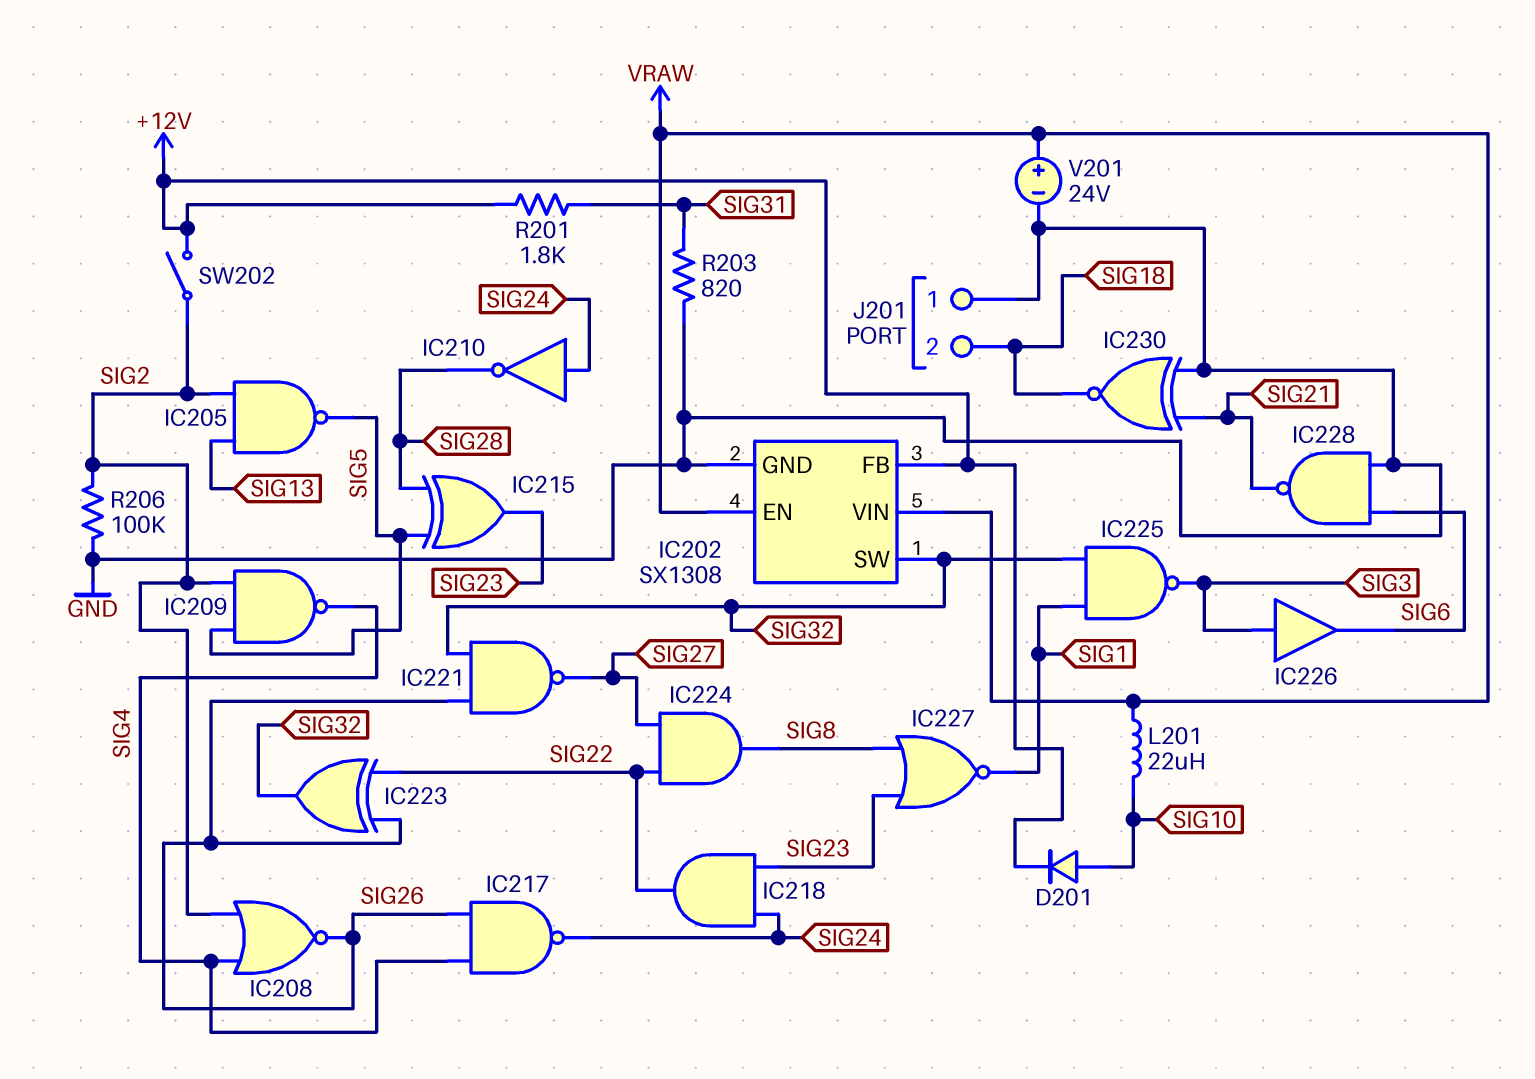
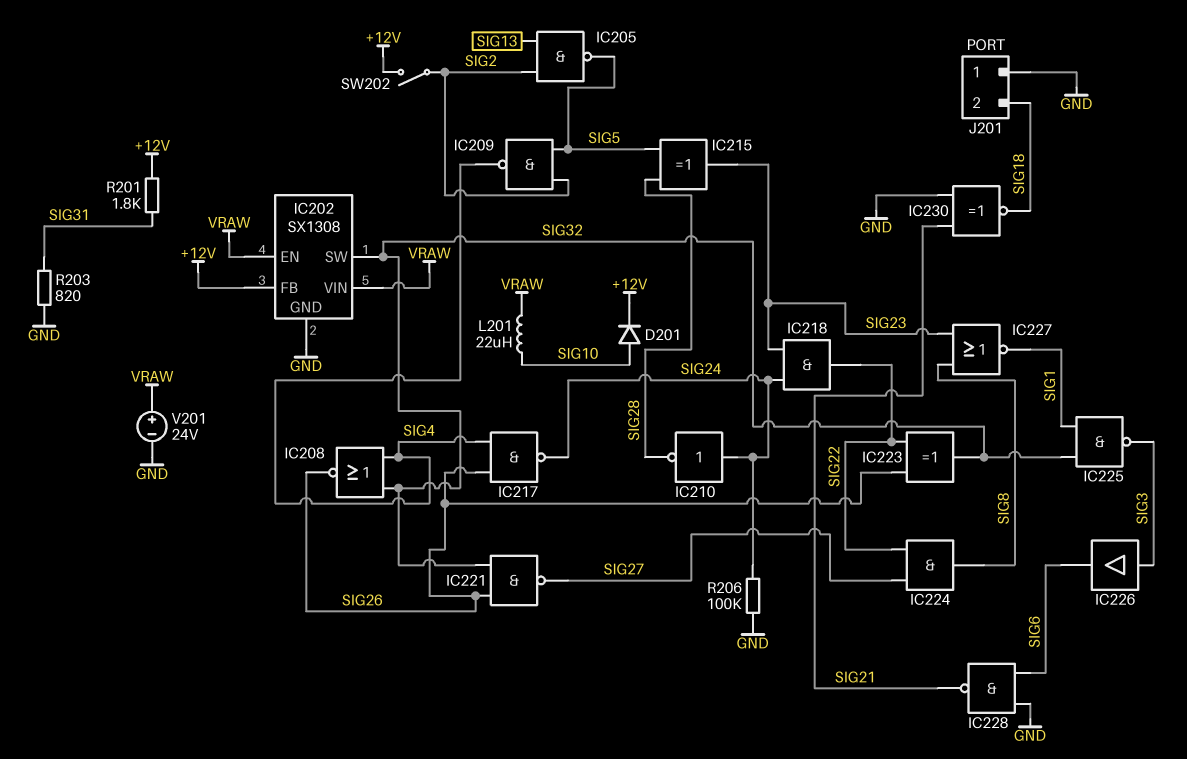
IC208: NOR (in SIG2, in SIG4, out SIG26) -> NOR (in SIG4, in SIG32, out SIG26)
R206: 100k (GND, SIG2) -> 100k (GND, SIG24)

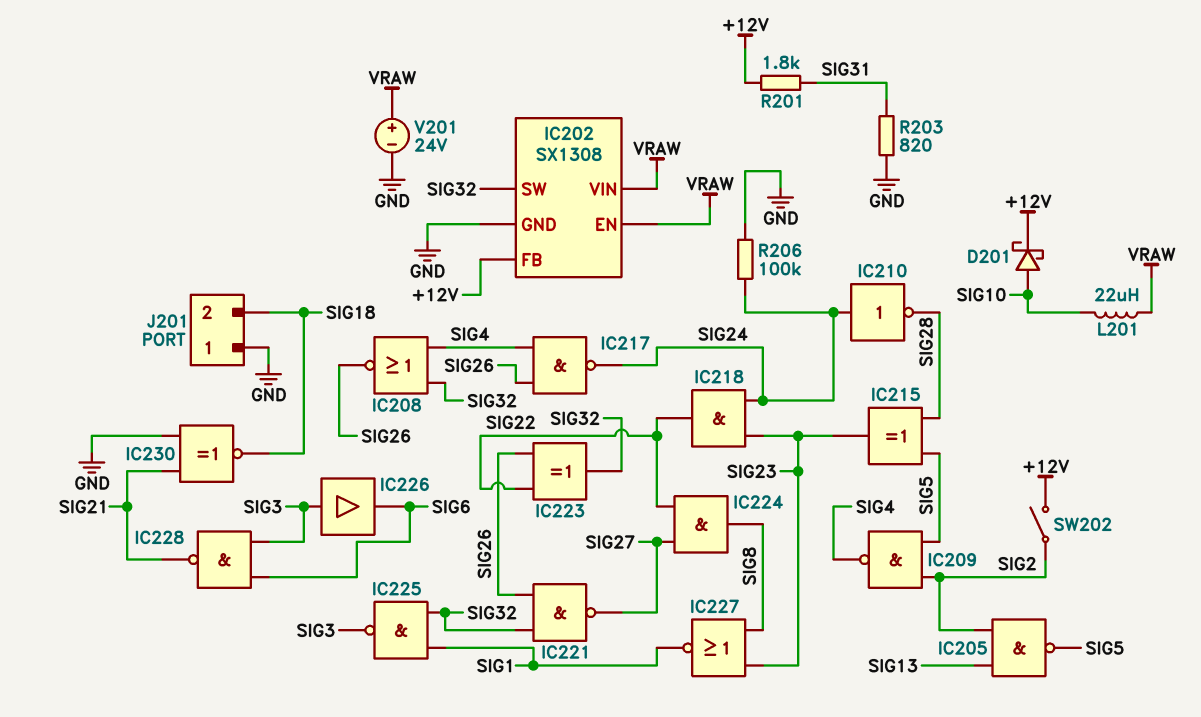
D201: diode (A SIG10, K +12V) -> schottky (A SIG10, K +12V)
IC228: NAND (in GND, in SIG6, out SIG21) -> NAND (in SIG3, in SIG6, out SIG21)

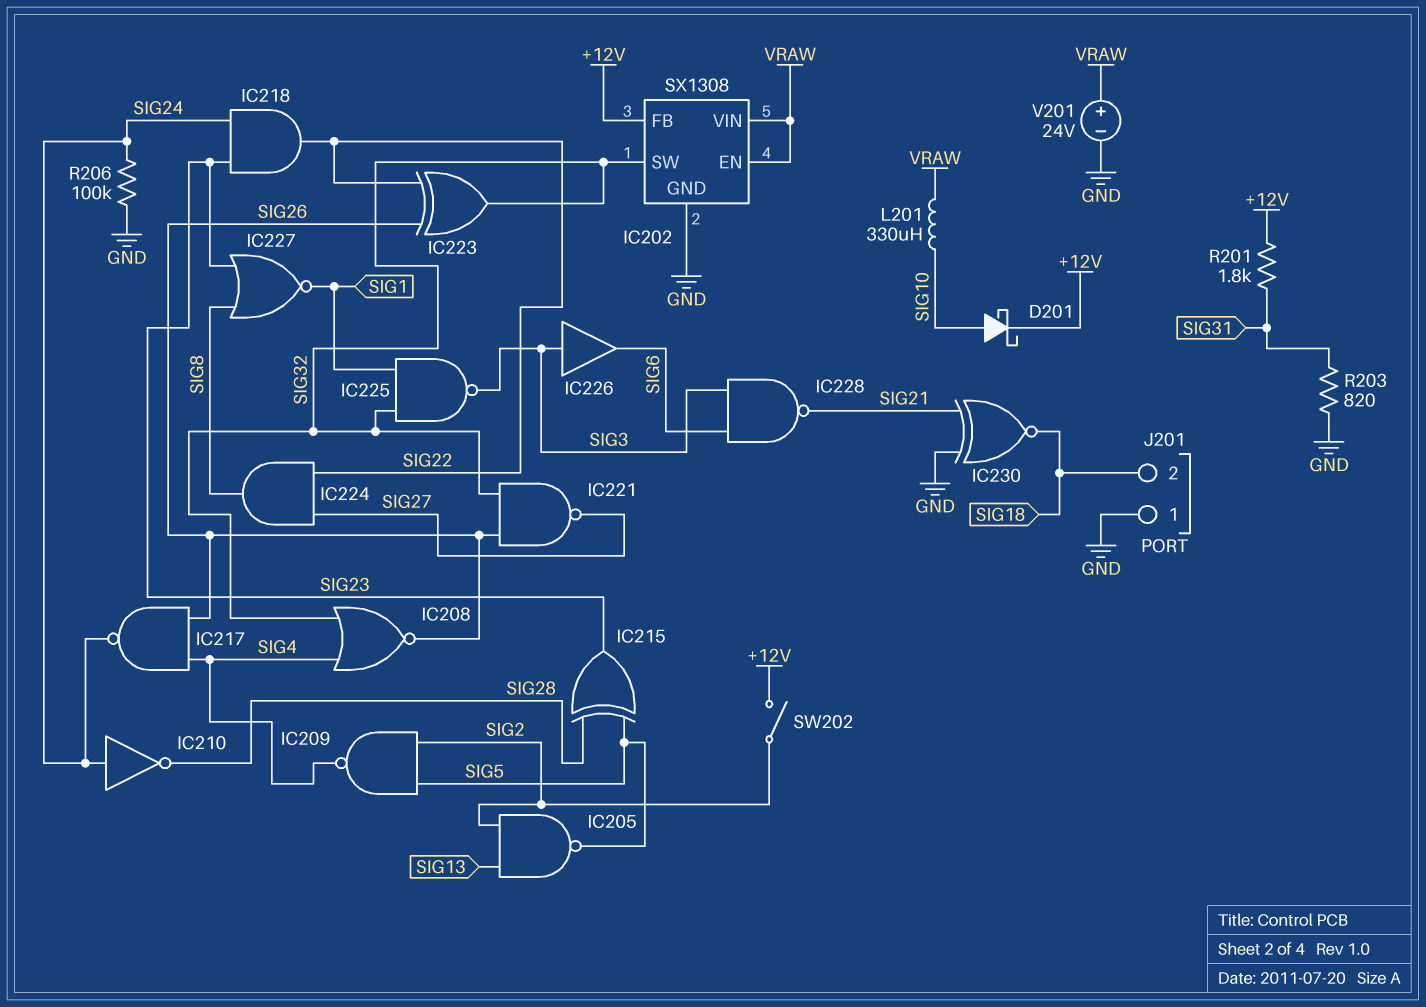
L201: 22uH (SIG10, VRAW) -> 330uH (SIG10, VRAW)

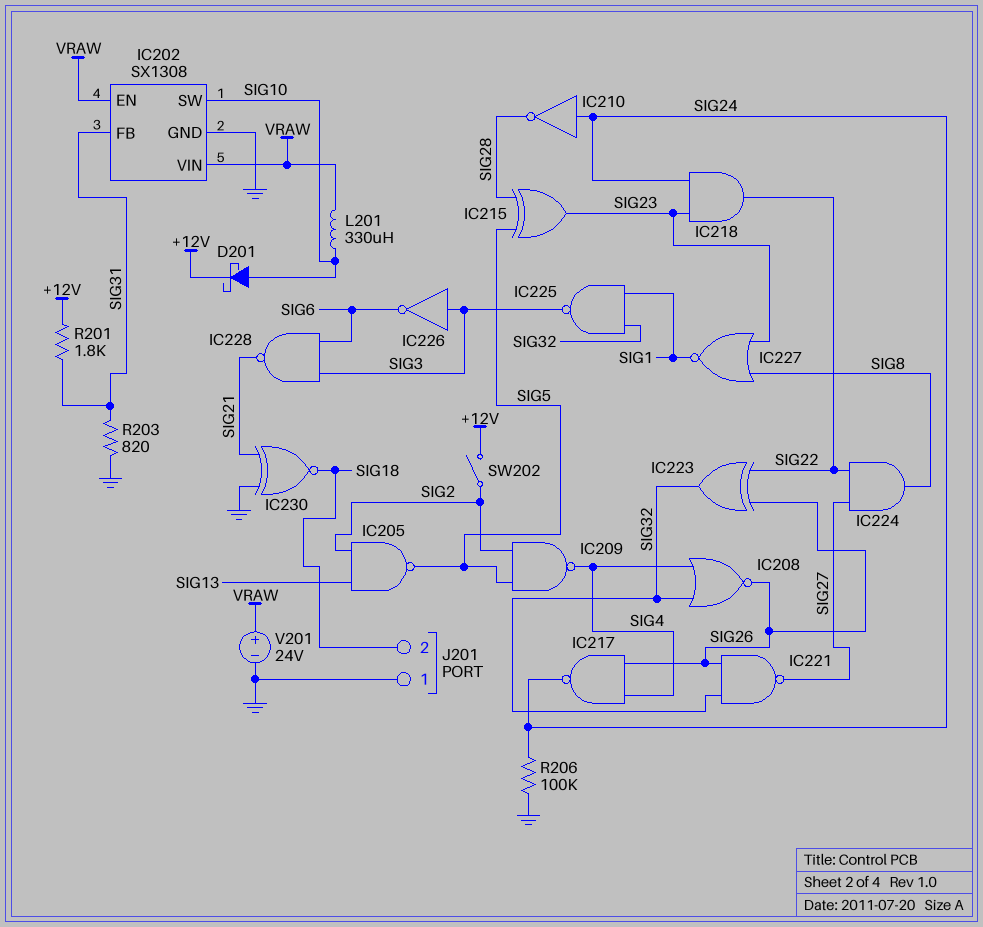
IC202 pin FB: +12V -> SIG31
IC202 pin SW: SIG32 -> SIG10
IC226: buffer (in SIG3, out SIG6) -> NOT (in SIG3, out SIG6)

